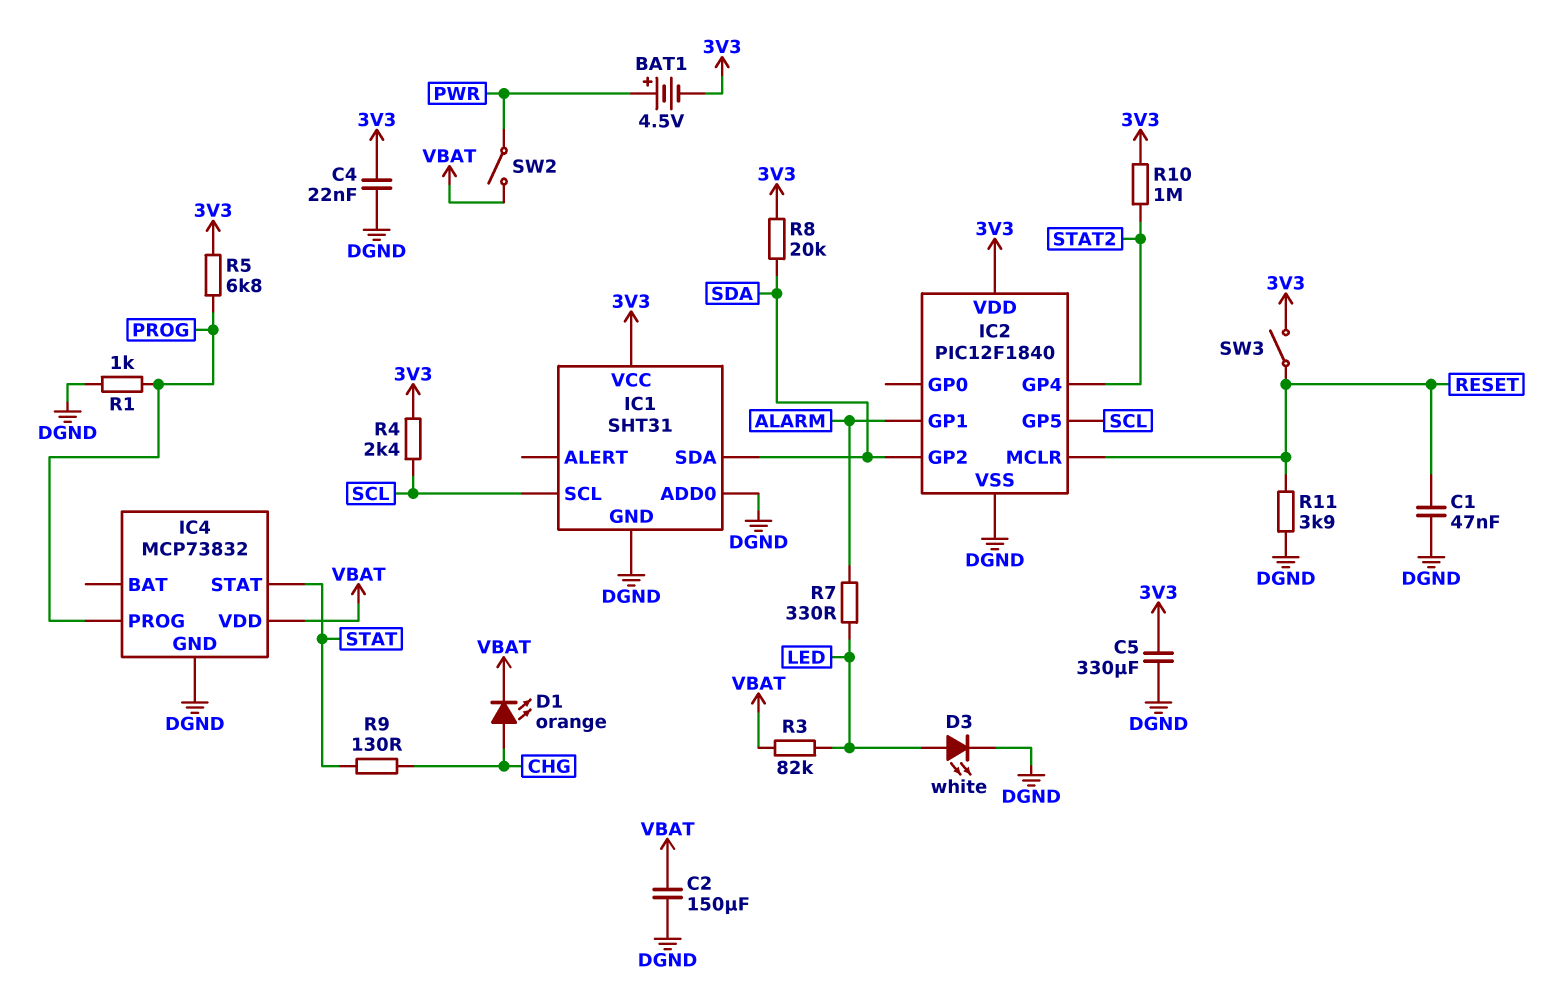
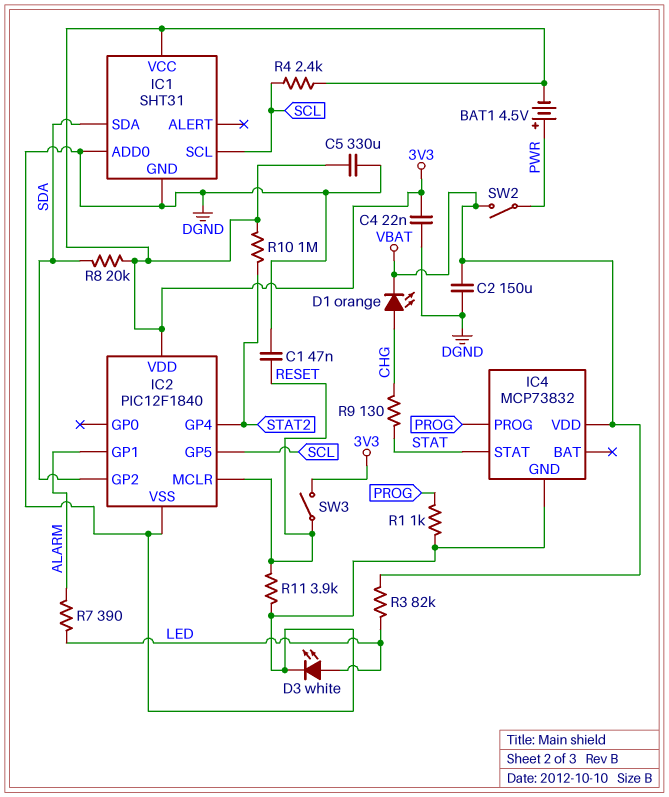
R5: 6.8k (3V3, PROG) -> none
R7: 330 (ALARM, LED) -> 390 (ALARM, LED)

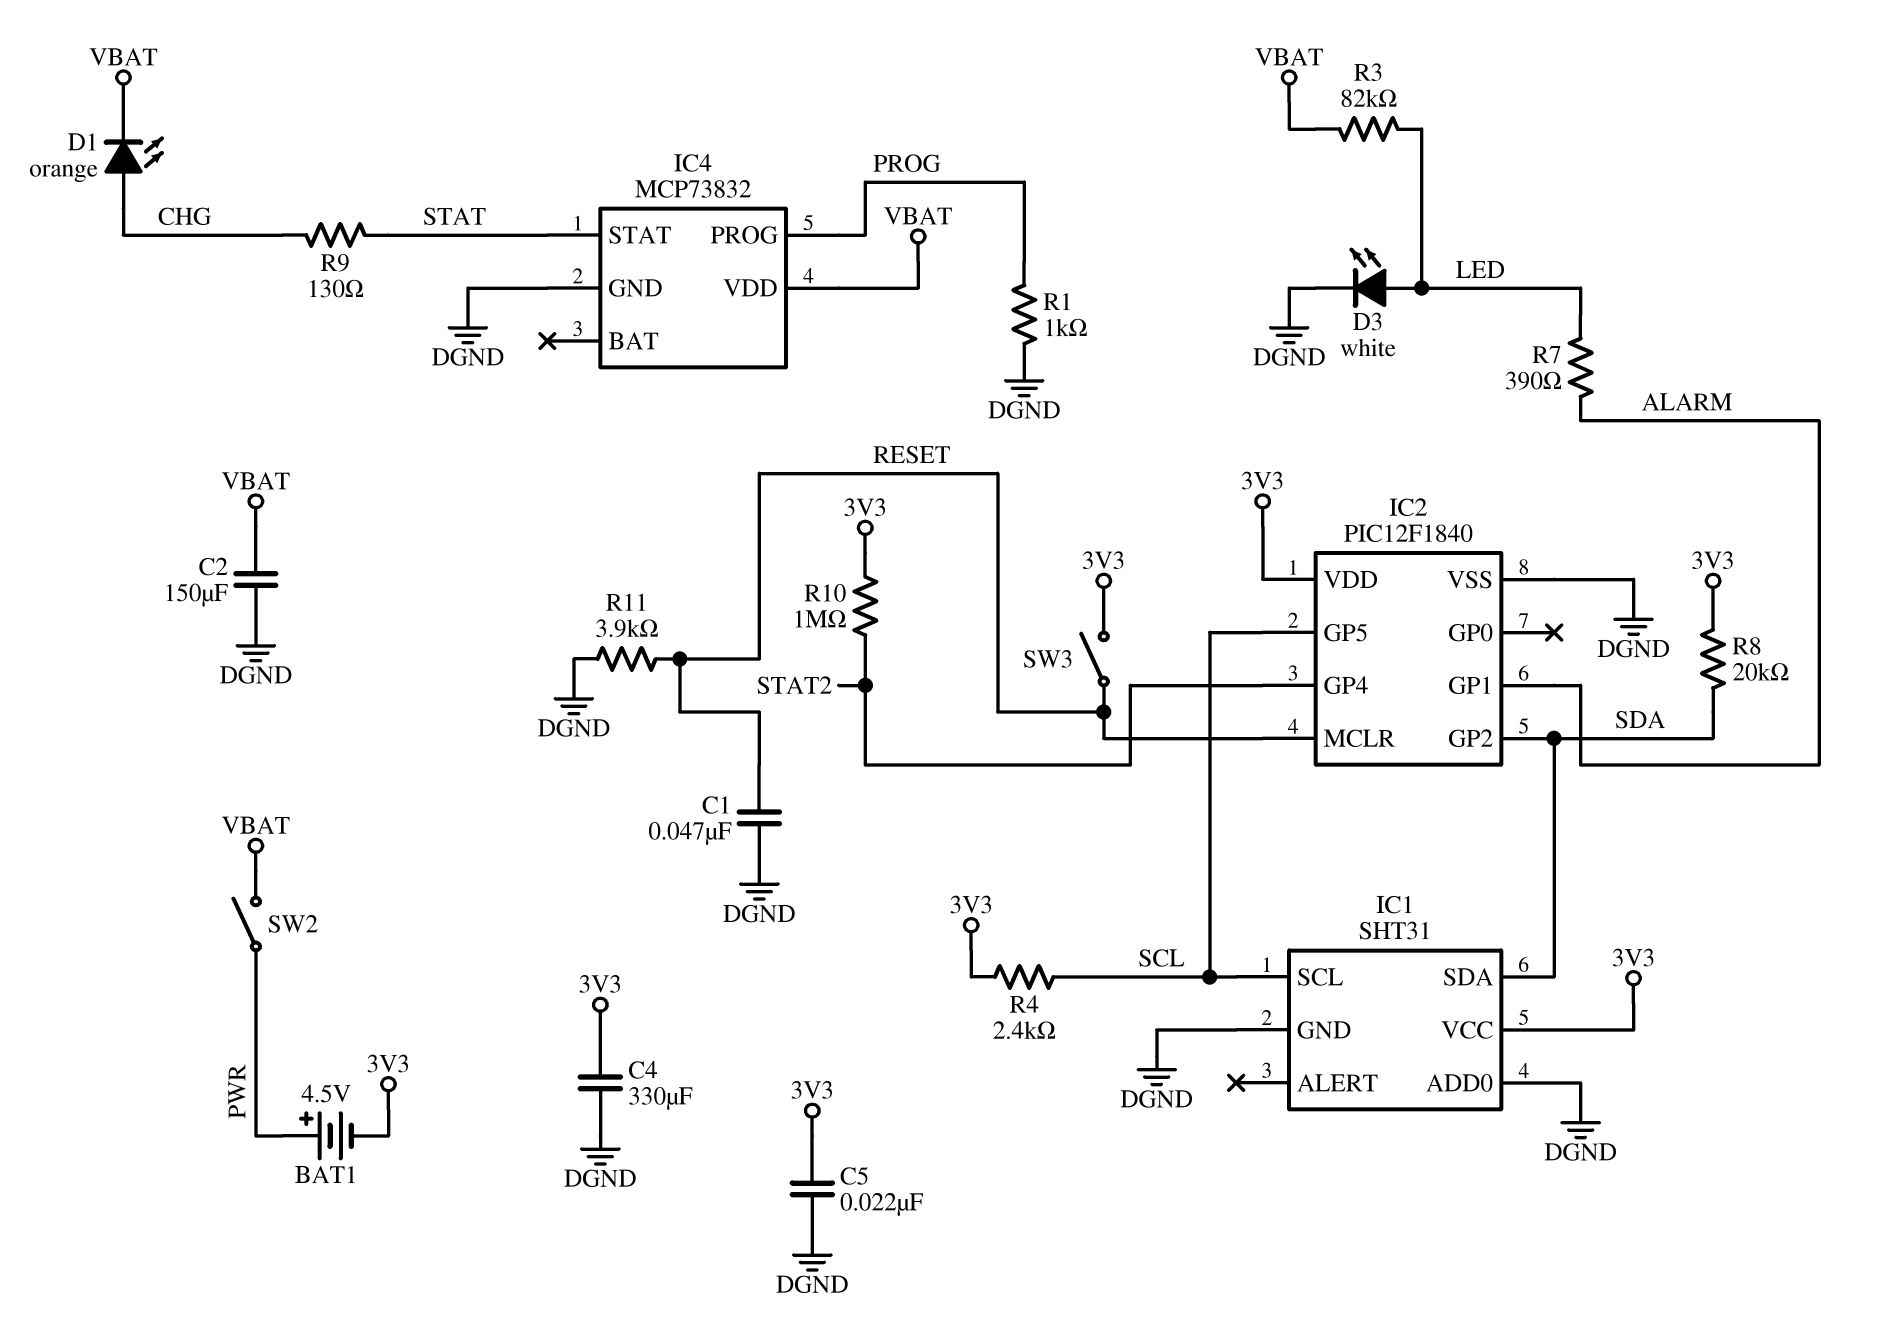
C4: 22nF (3V3, DGND) -> 330uF (3V3, DGND)
C5: 330uF (3V3, DGND) -> 22nF (3V3, DGND)

